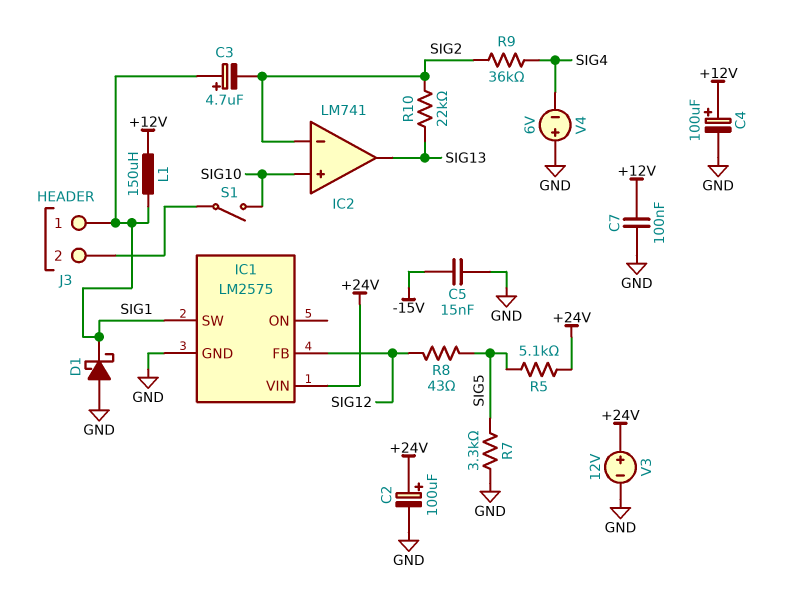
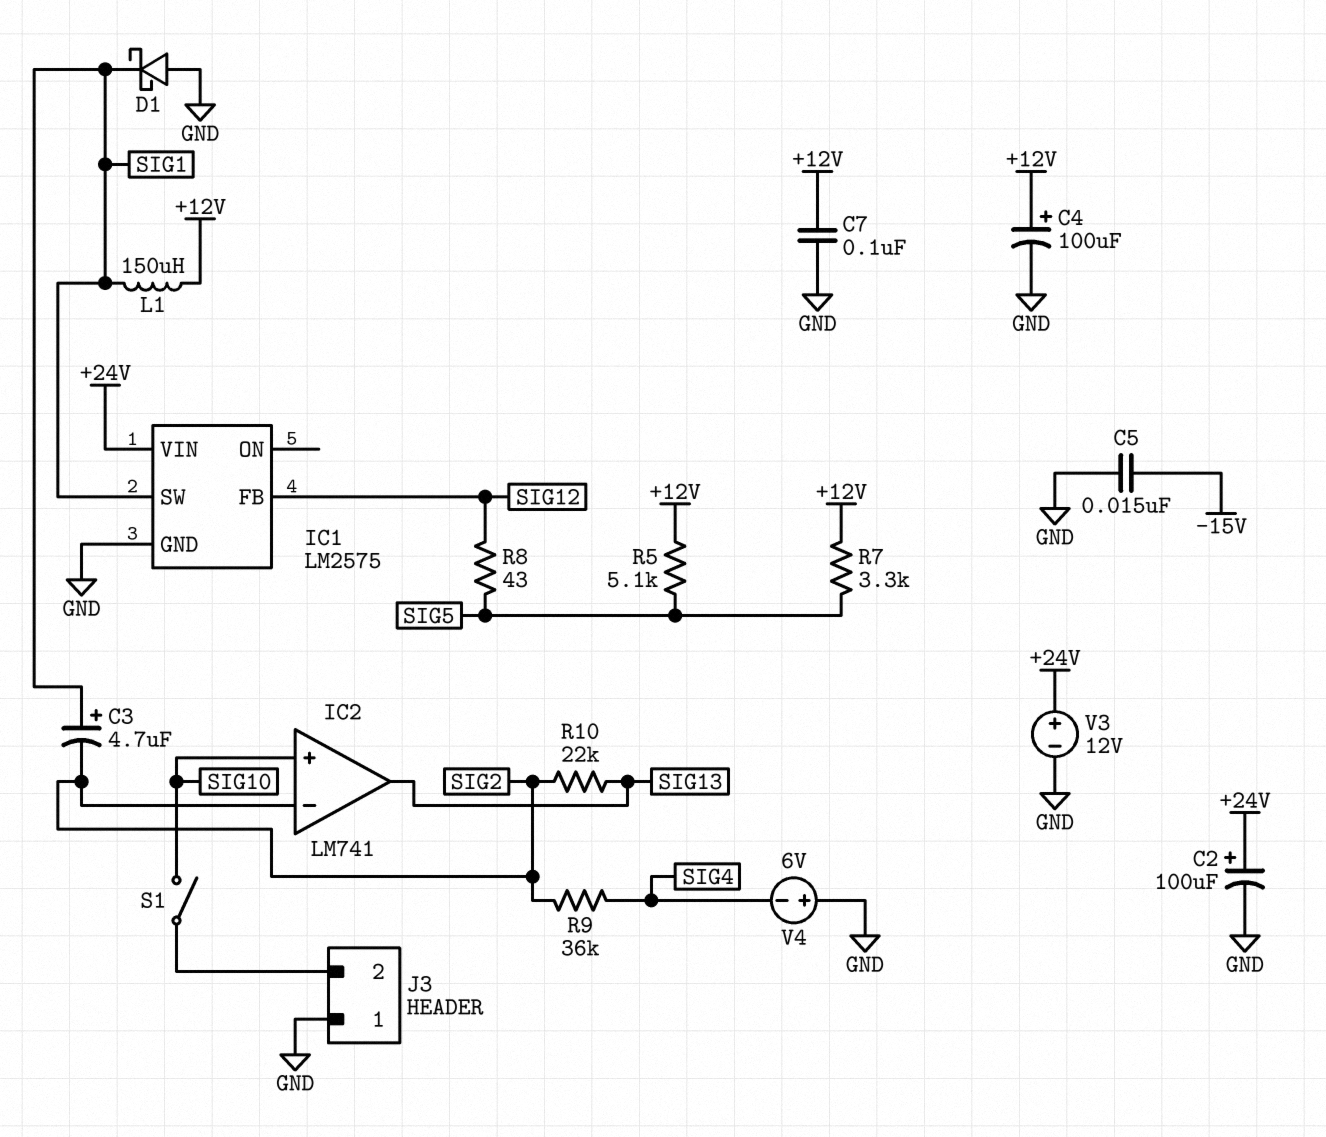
J3 pin 1: SIG1 -> GND
R5: 5.1k (+24V, SIG5) -> 5.1k (+12V, SIG5)
R7: 3.3k (GND, SIG5) -> 3.3k (+12V, SIG5)

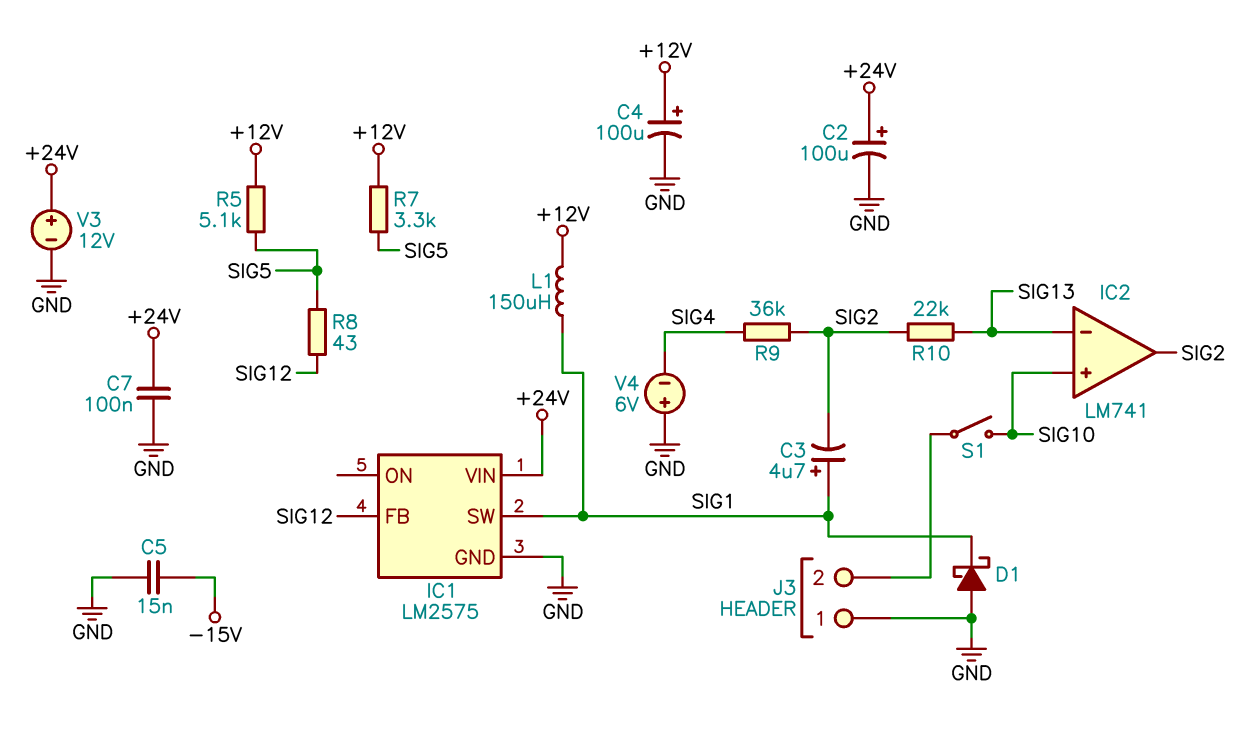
C7: 100nF (+12V, GND) -> 100nF (+24V, GND)
IC2 pin in-: SIG2 -> SIG13
IC2 pin out: SIG13 -> SIG2

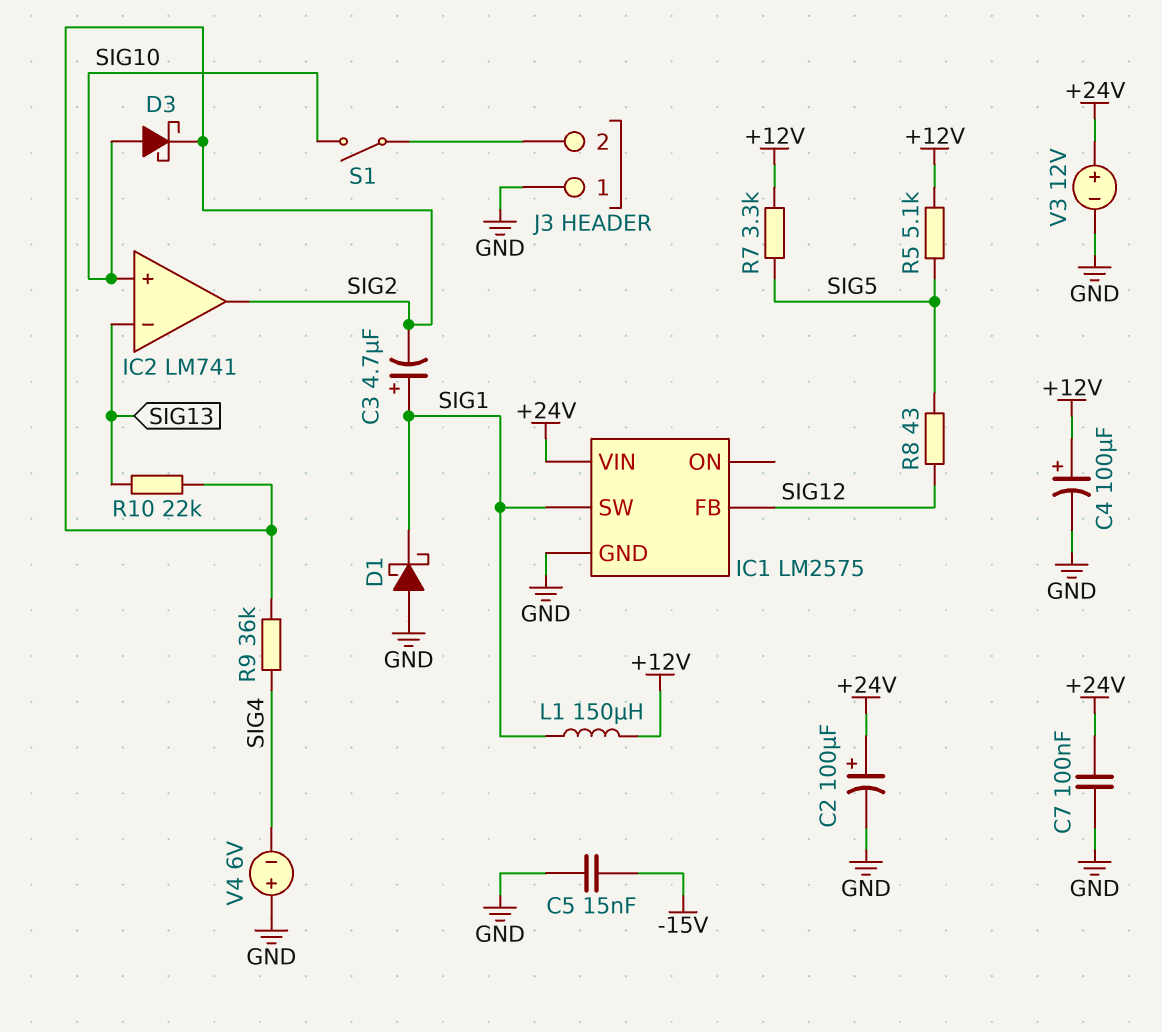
D3: none -> schottky (A SIG10, K SIG2)

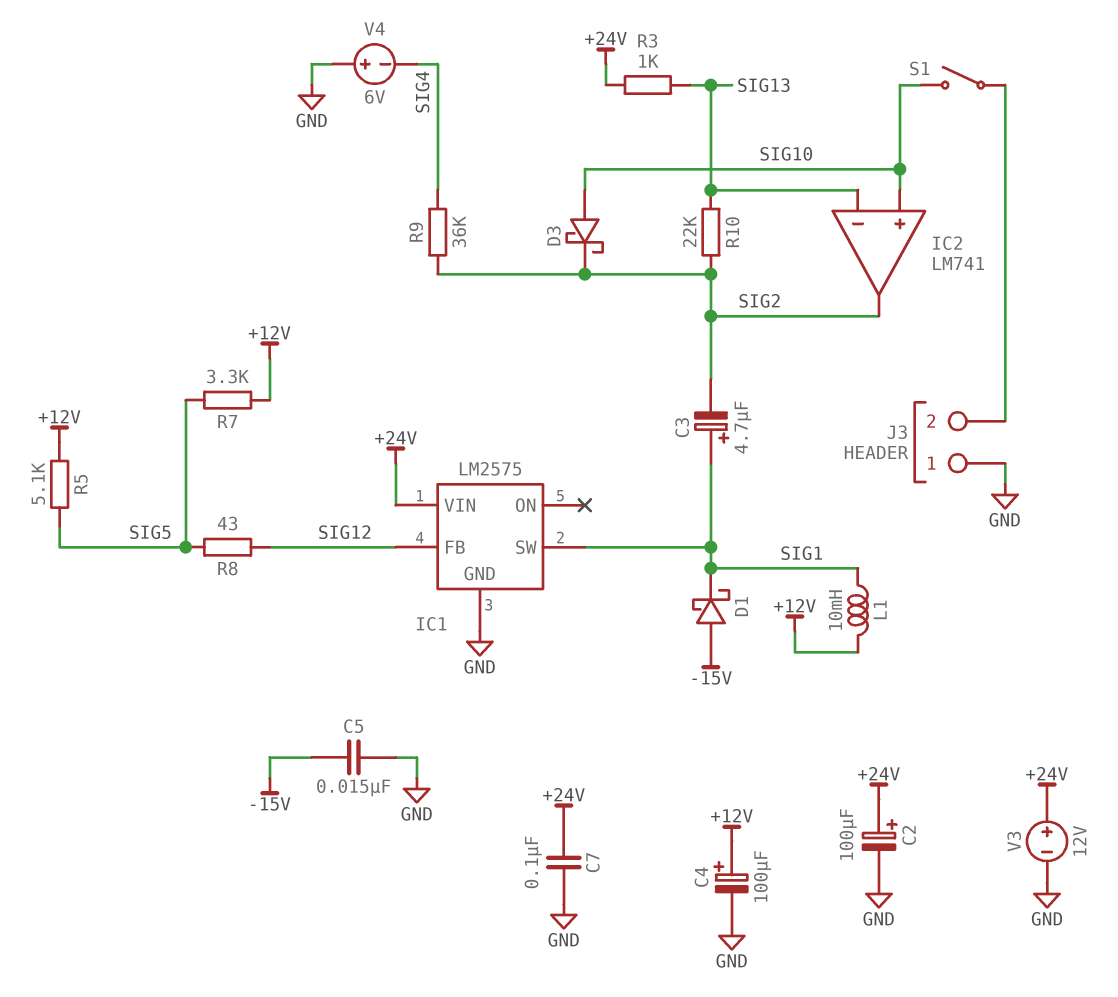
D1: schottky (A GND, K SIG1) -> schottky (A -15V, K SIG1)
L1: 150uH (+12V, SIG1) -> 10mH (+12V, SIG1)
R3: none -> 1k (+24V, SIG13)

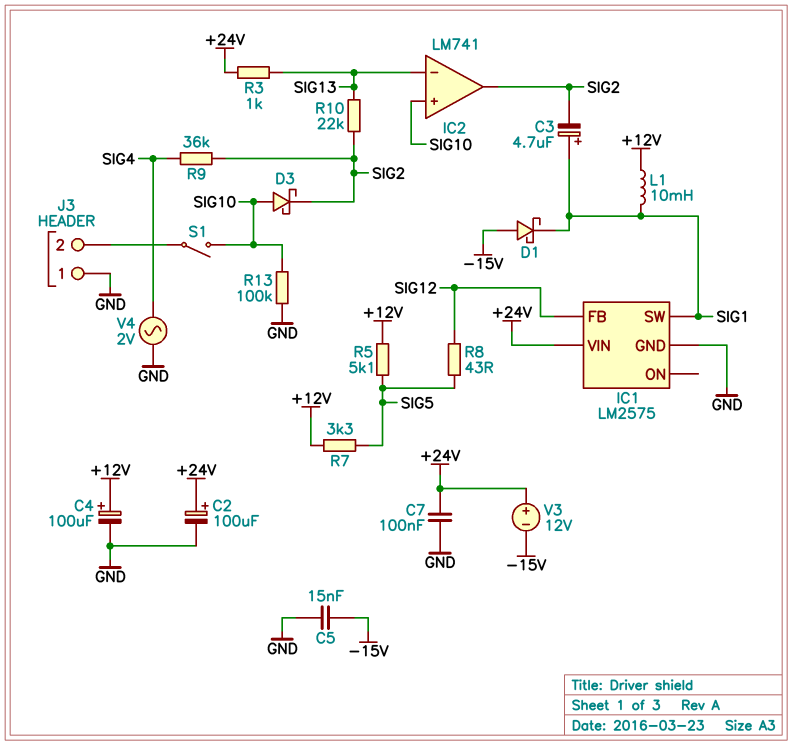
R13: none -> 100k (GND, SIG10)
V3: 12V (plus +24V, minus GND) -> 12V (plus +24V, minus -15V)
V4: 6V (plus GND, minus SIG4) -> AC 2V (GND, SIG4)

